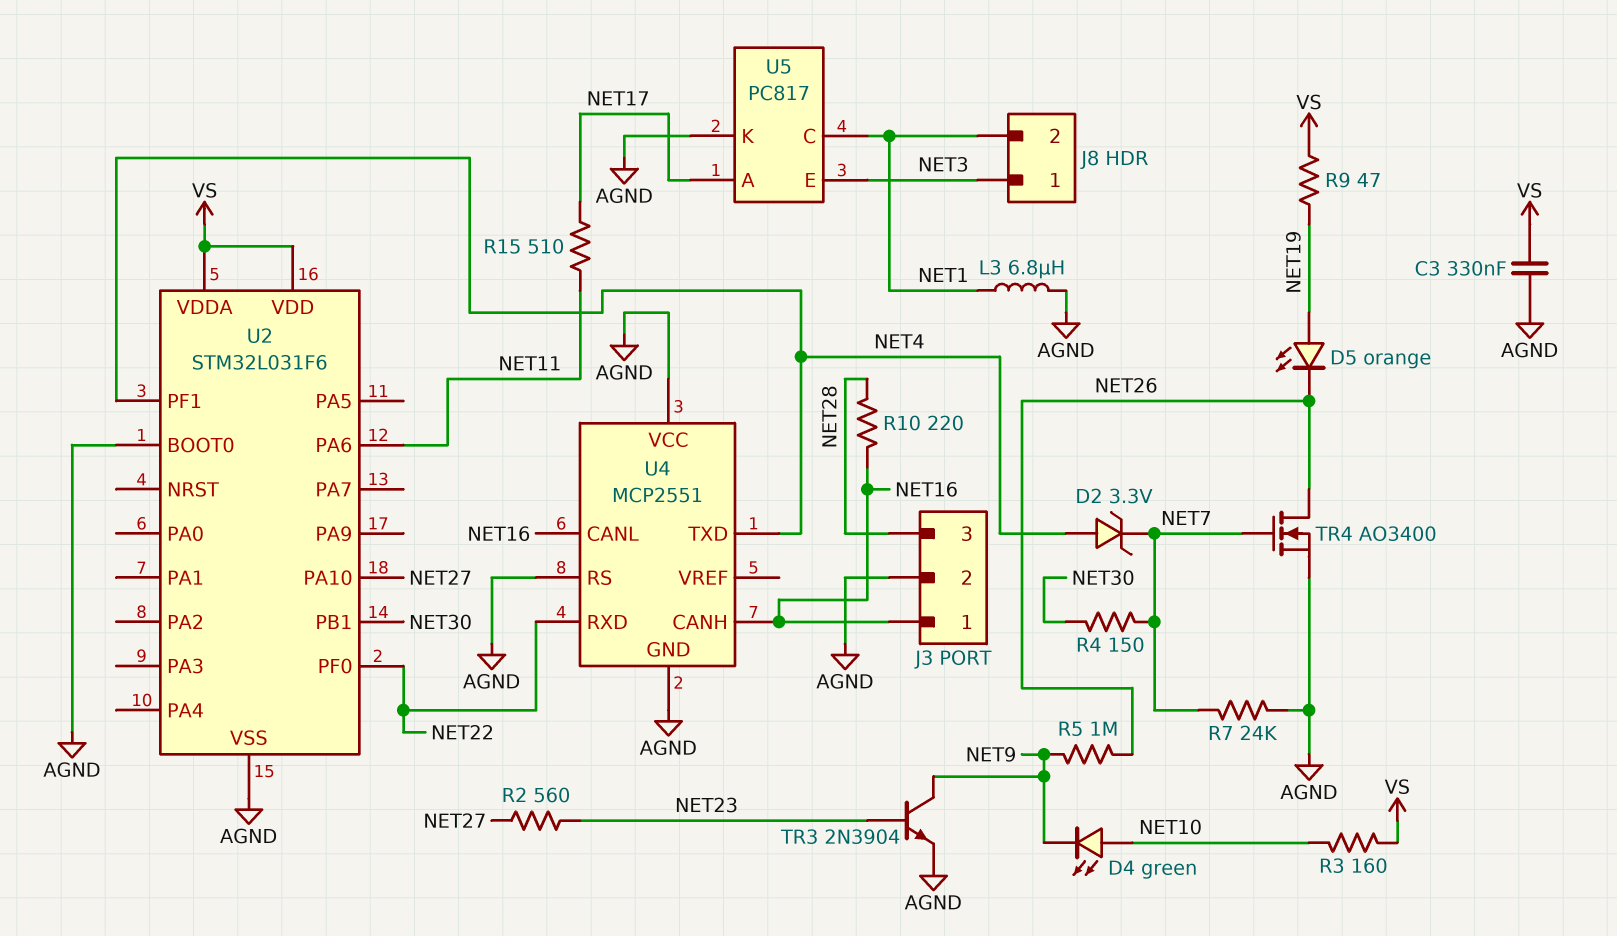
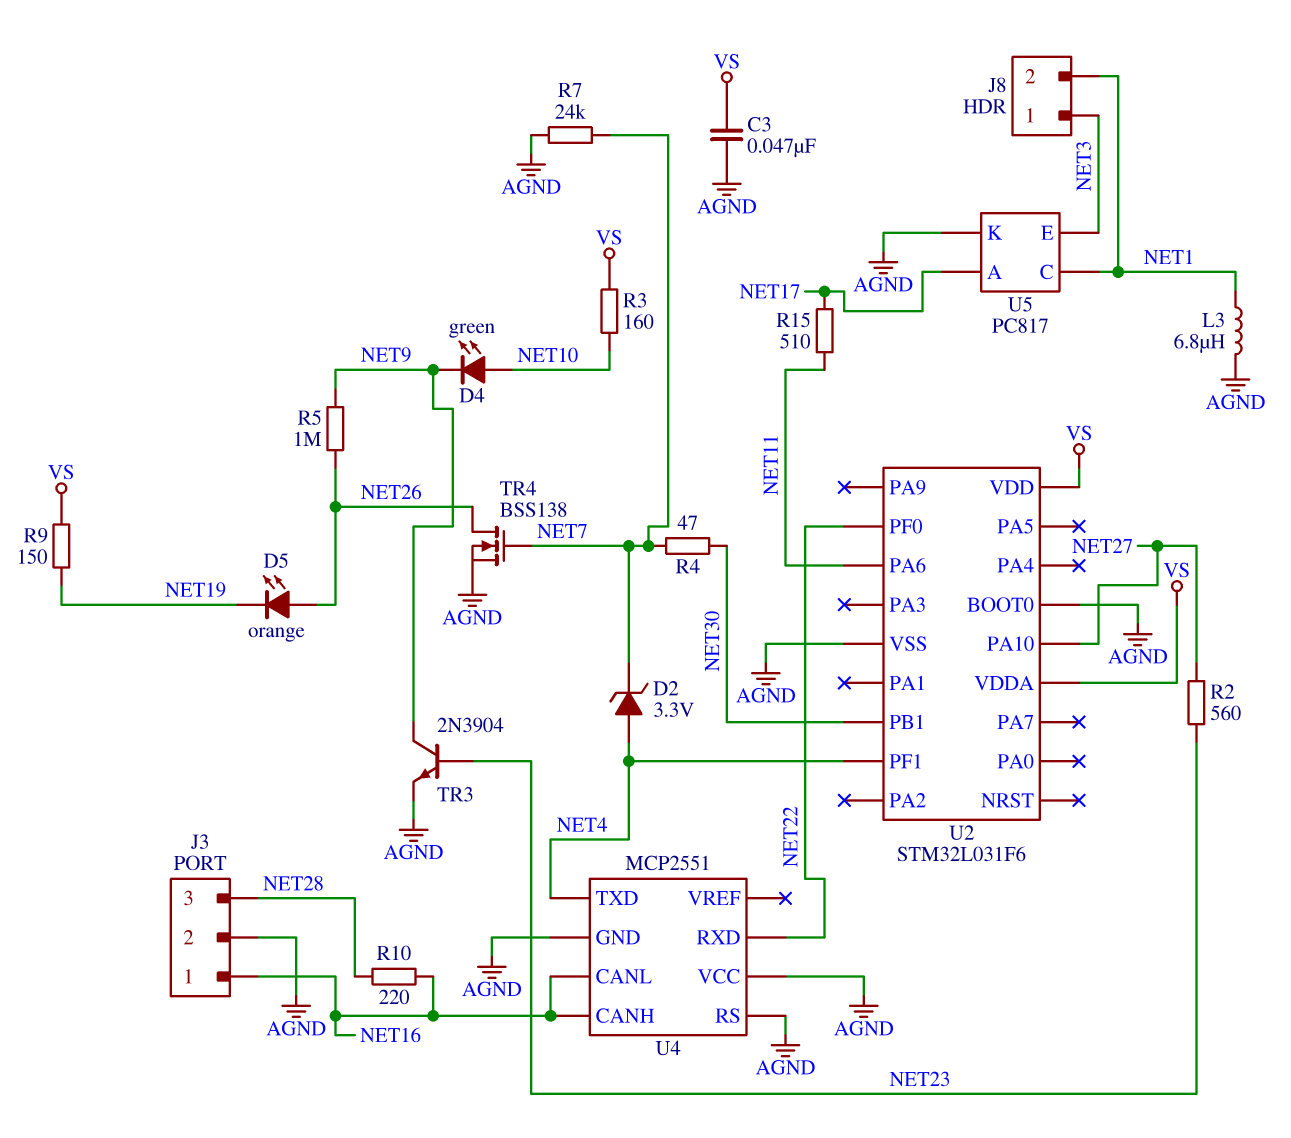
C3: 330nF (AGND, VS) -> 47nF (AGND, VS)
D5: LED orange (A NET19, K NET26) -> LED orange (A NET26, K NET19)
R4: 150 (NET7, NET30) -> 47 (NET7, NET30)
R9: 47 (NET19, VS) -> 150 (NET19, VS)
TR4: NMOS AO3400 (G NET7, D NET26, S AGND) -> NMOS BSS138 (G NET7, D NET26, S AGND)

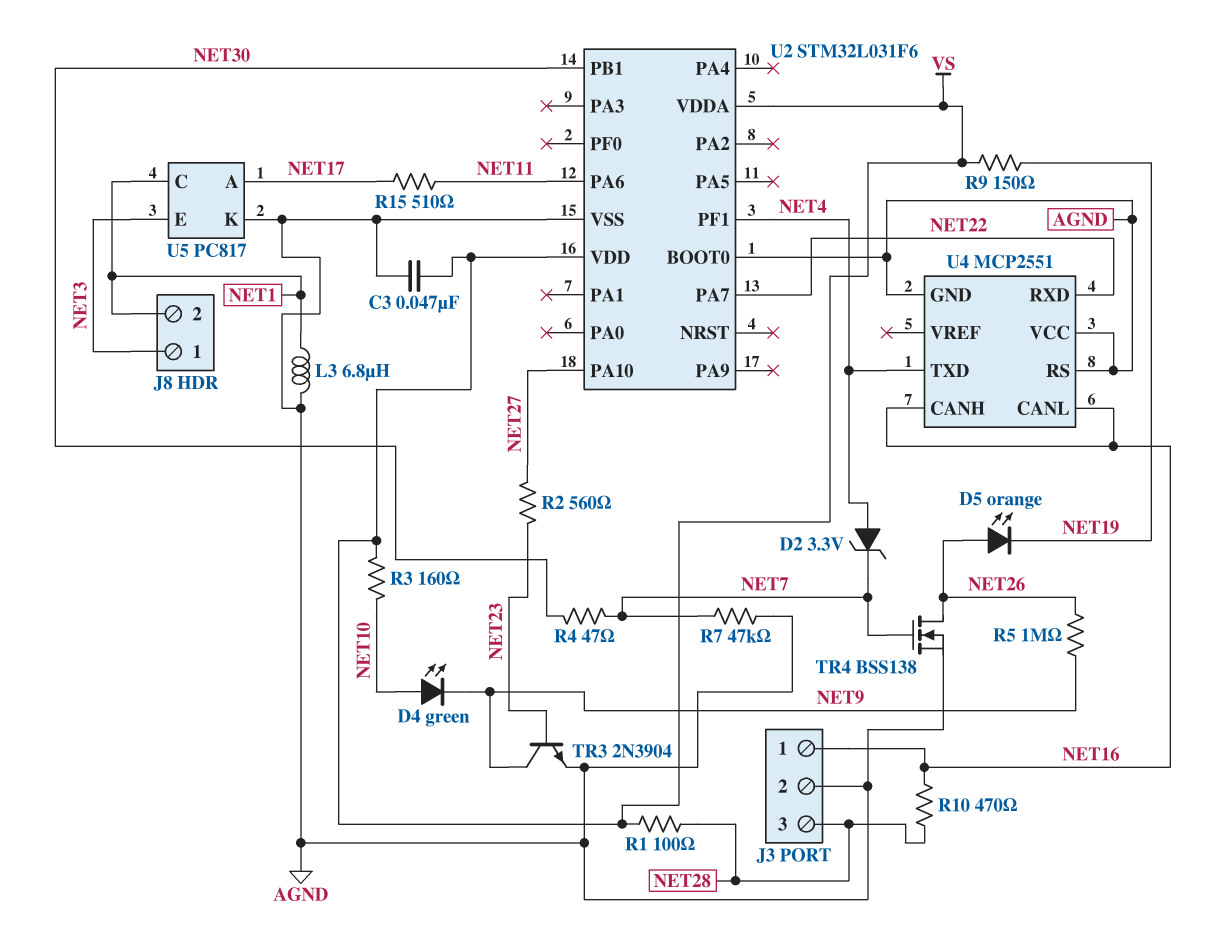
R1: none -> 100 (NET28, VS)
R7: 24k (AGND, NET7) -> 47k (AGND, NET7)
R10: 220 (NET16, NET28) -> 470 (NET16, NET28)
U2 pin PA7: none -> NET22
U2 pin PF0: NET22 -> none

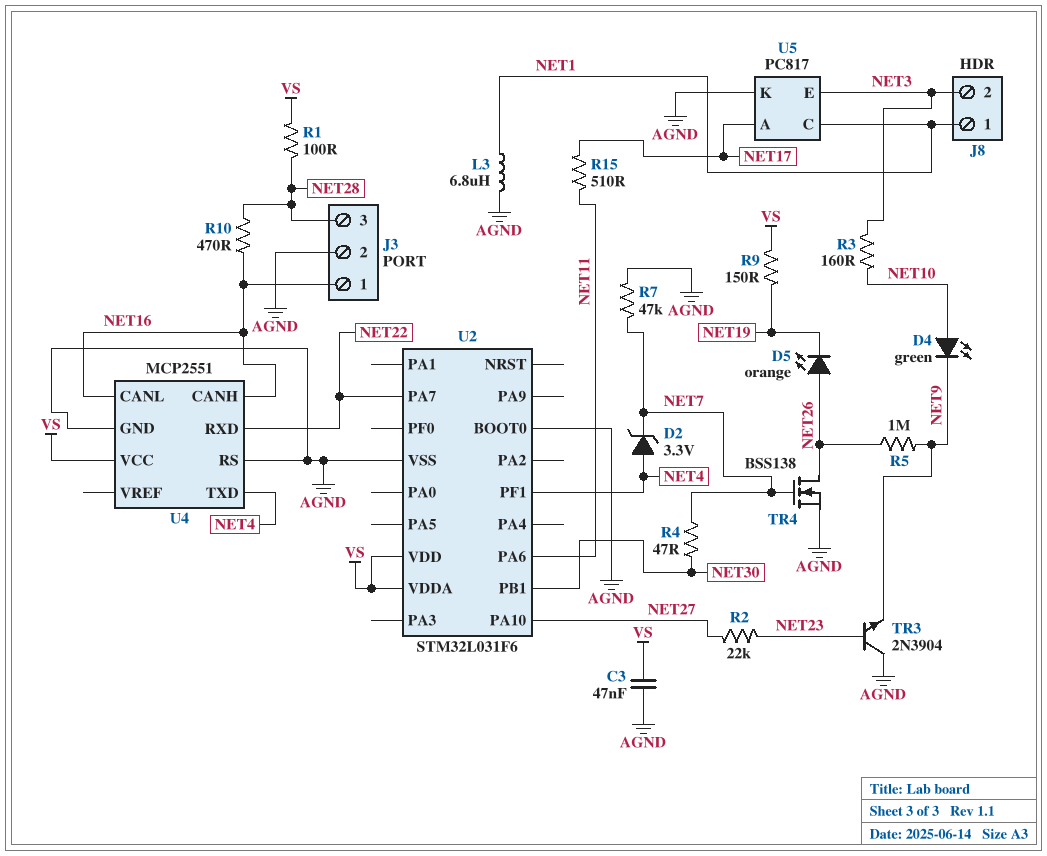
J8 pin 1: NET3 -> NET1
J8 pin 2: NET1 -> NET3
R2: 560 (NET23, NET27) -> 22k (NET23, NET27)
R3: 160 (NET10, VS) -> 160 (NET3, NET10)
TR3: NPN 2N3904 (B NET23, C NET9, E AGND) -> NPN 2N3904 (B NET23, C AGND, E NET9)
U4 pin VCC: AGND -> VS

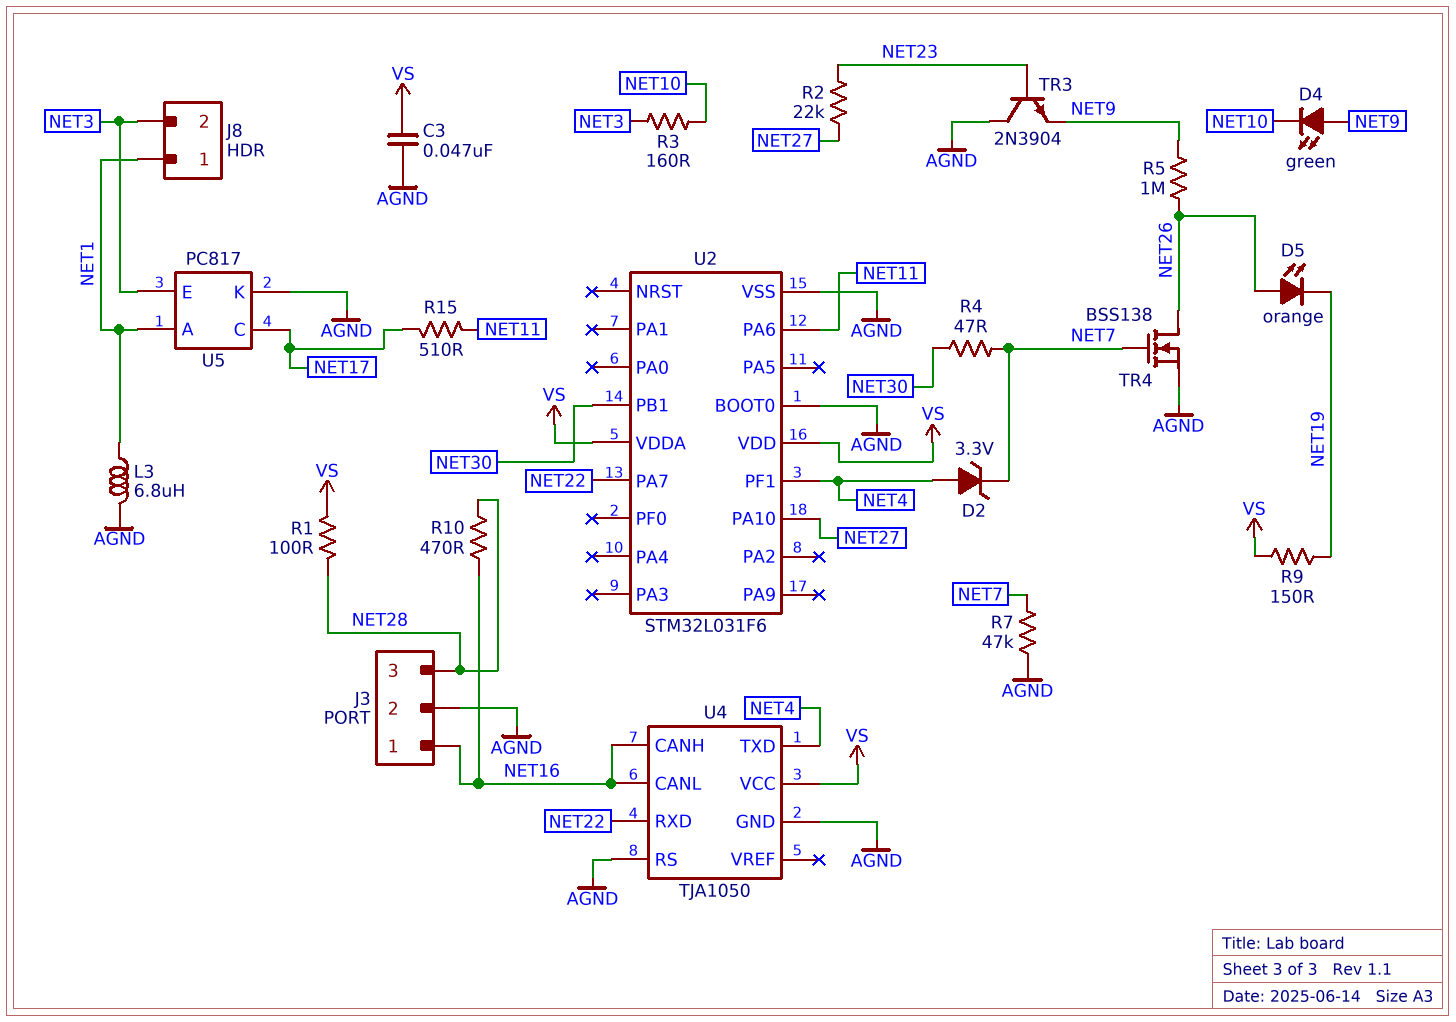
D4: LED green (A NET10, K NET9) -> LED green (A NET9, K NET10)
U4: MCP2551 -> TJA1050
U5 pin A: NET17 -> NET1
U5 pin C: NET1 -> NET17

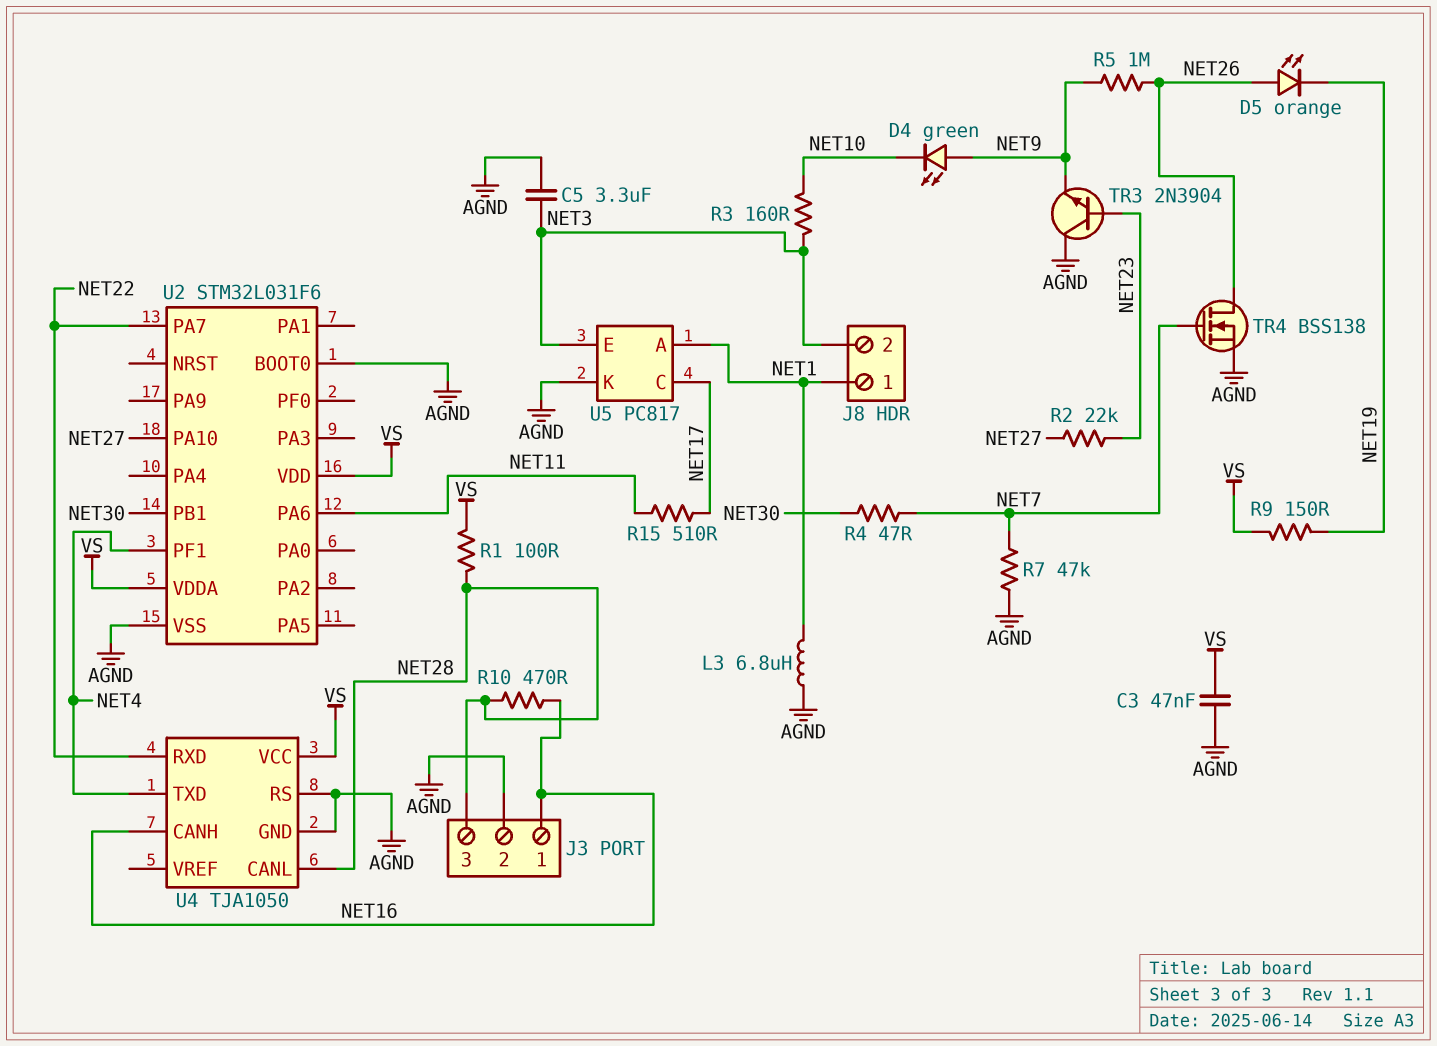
C5: none -> 3.3uF (AGND, NET3)
D2: zener 3.3V (A NET4, K NET7) -> none
U4 pin CANL: NET16 -> NET28

